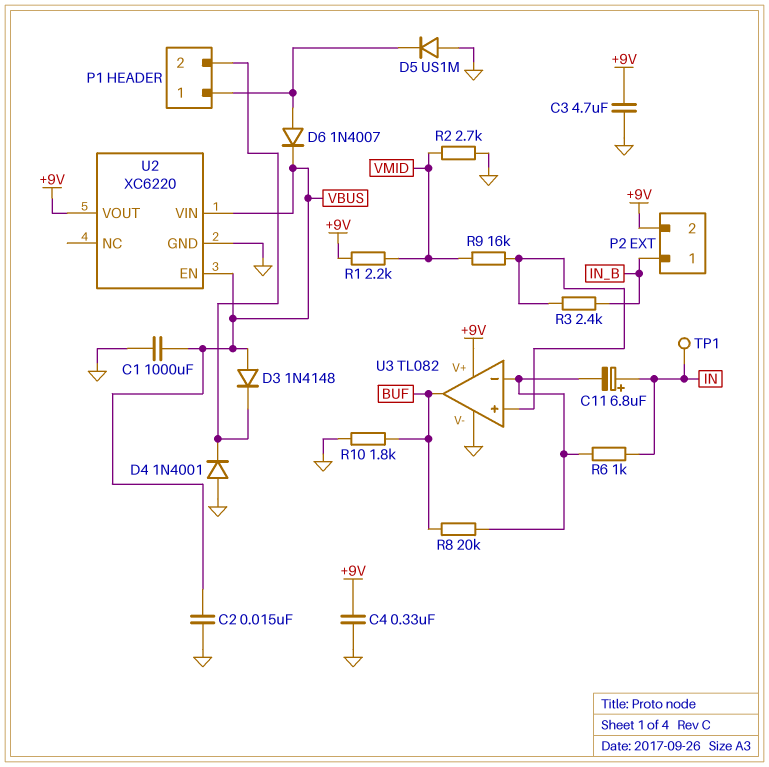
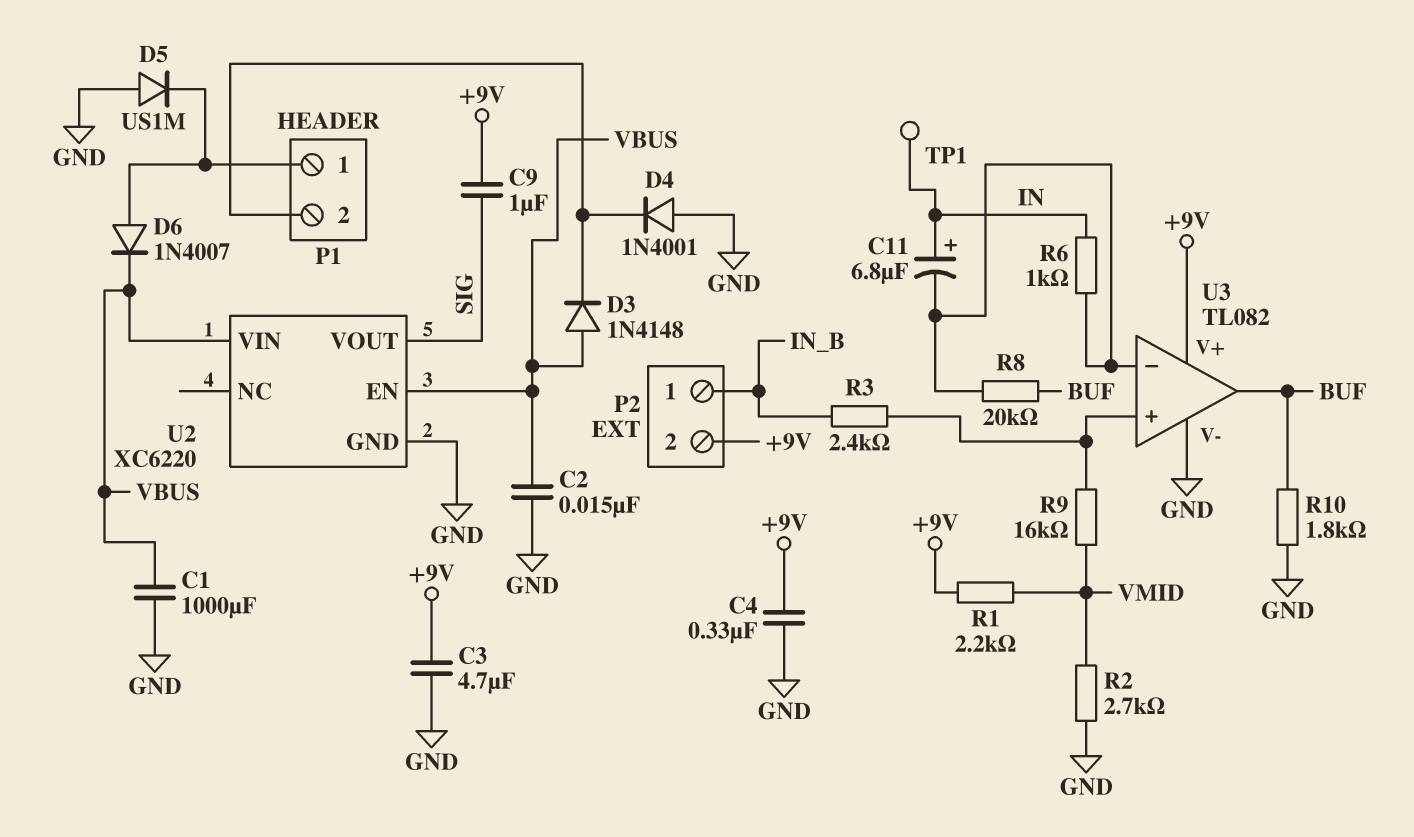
C9: none -> 1uF (+9V, SIG)
U2 pin VOUT: +9V -> SIG

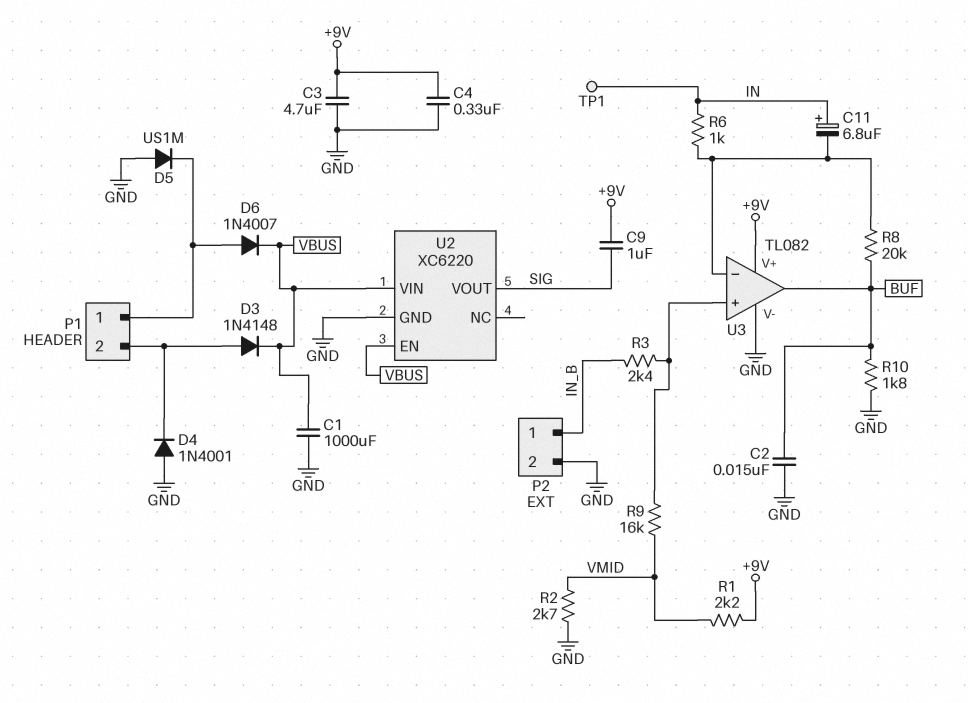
C2: 15nF (GND, VBUS) -> 15nF (BUF, GND)
D3: diode 1N4148 (A VBUS, K P1/2) -> diode 1N4148 (A P1/2, K VBUS)
P2 pin 2: +9V -> GND

